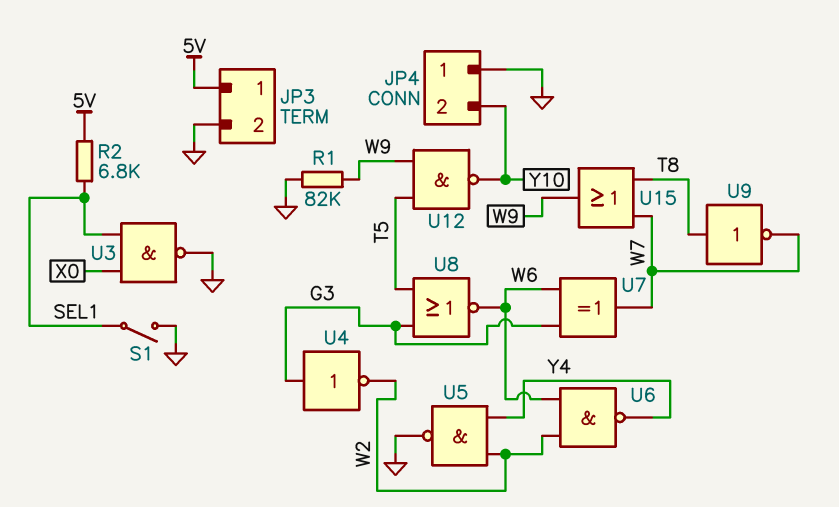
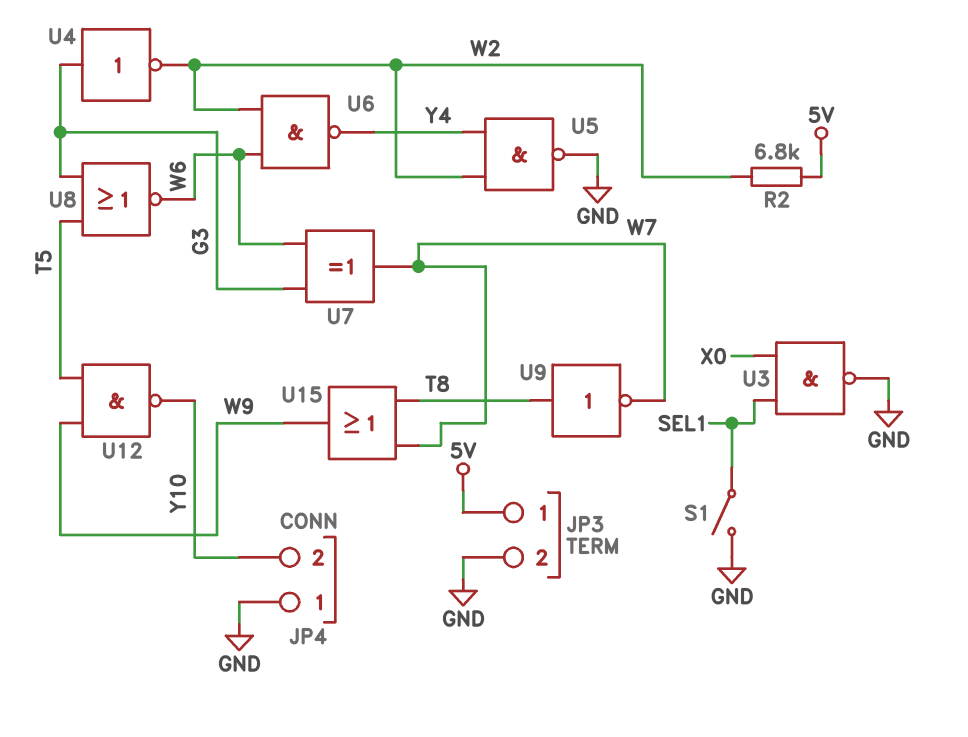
R1: 82k (GND, W9) -> none
R2: 6.8k (5V, SEL1) -> 6.8k (5V, W2)

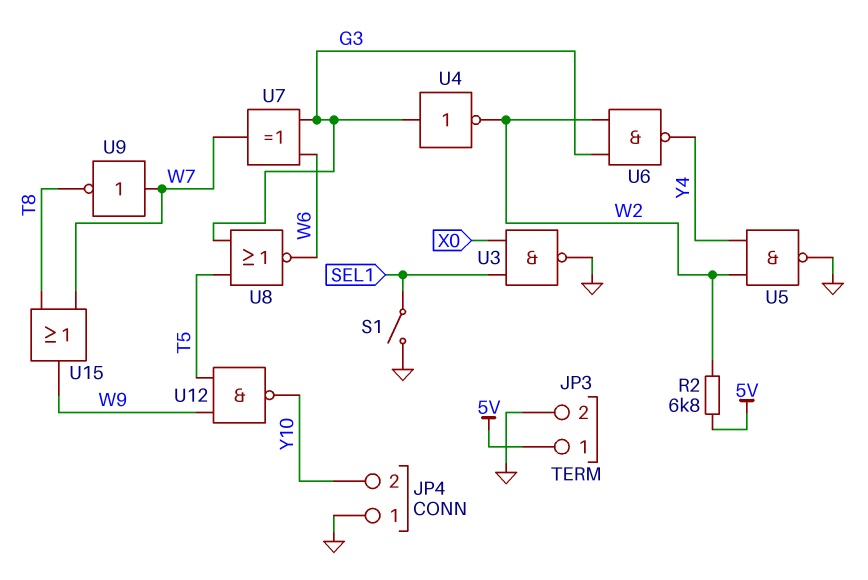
U6: NAND (in W2, in W6, out Y4) -> NAND (in G3, in W2, out Y4)
U9: NOT (in T8, out W7) -> NOT (in W7, out T8)

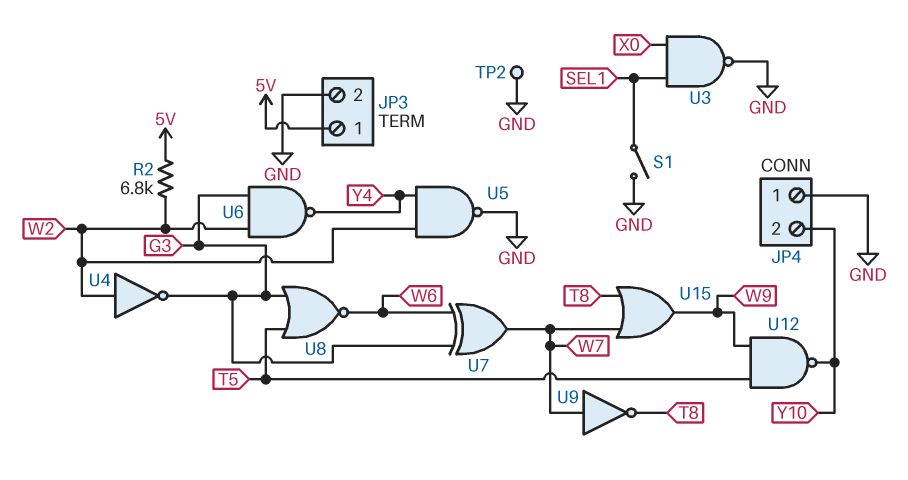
TP2: none -> test point (GND)
U4: NOT (in G3, out W2) -> NOT (in W2, out G3)

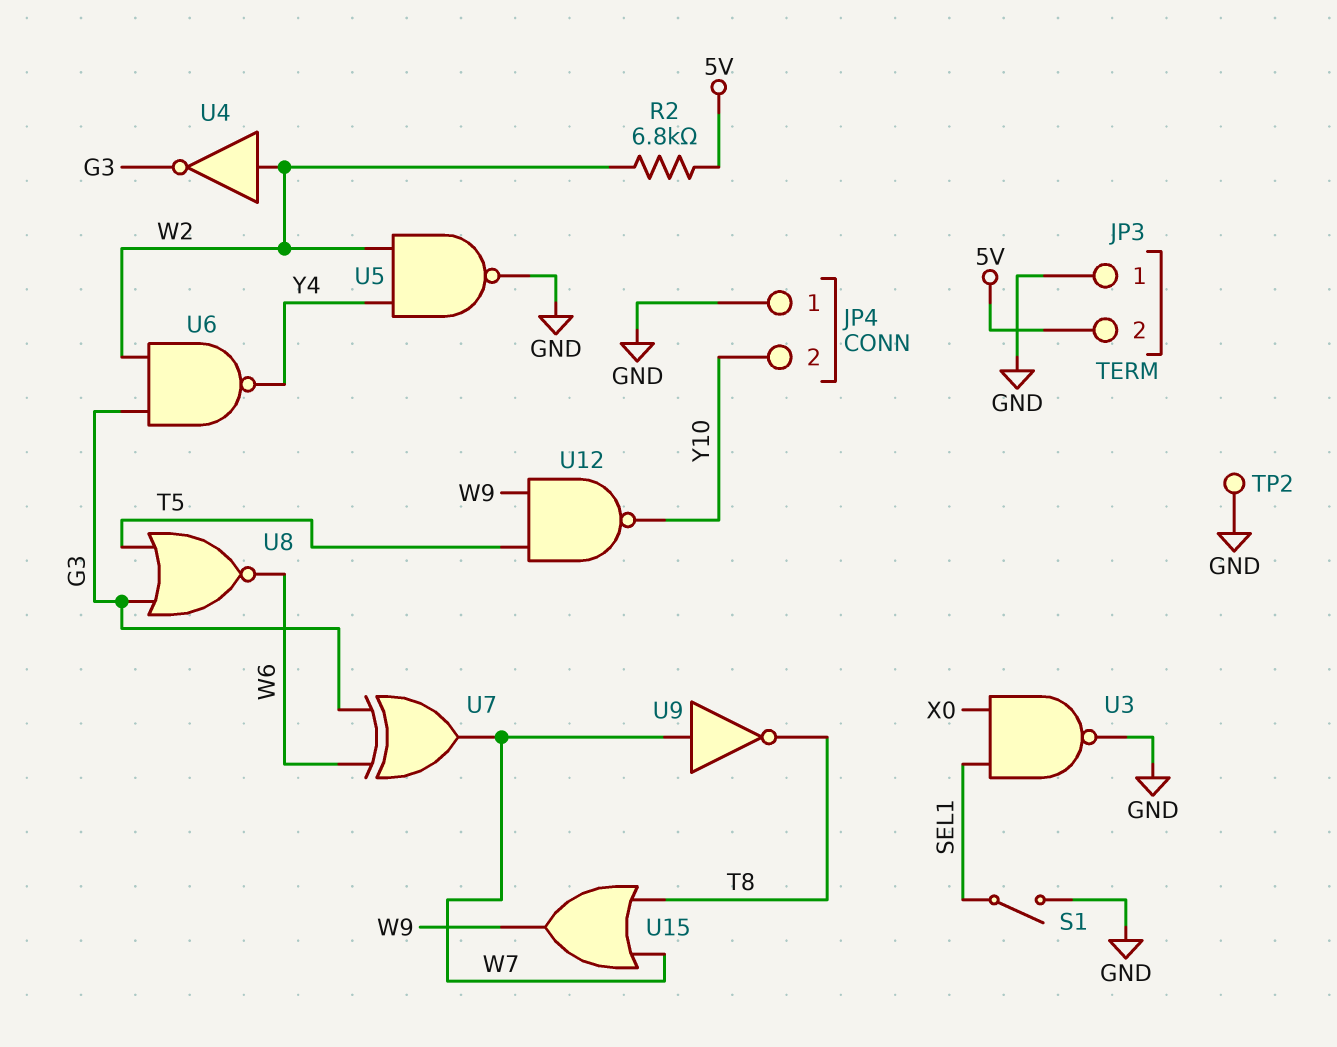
JP3 pin 1: 5V -> GND
JP3 pin 2: GND -> 5V

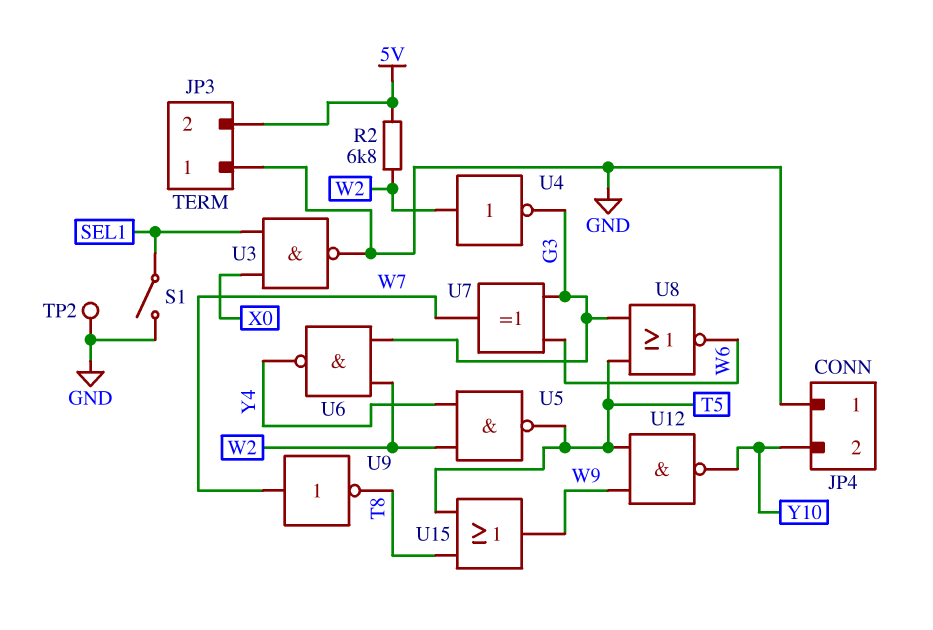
U5: NAND (in W2, in Y4, out GND) -> NAND (in W2, in Y4, out T5)
U15: OR (in T8, in W7, out W9) -> OR (in T5, in T8, out W9)

